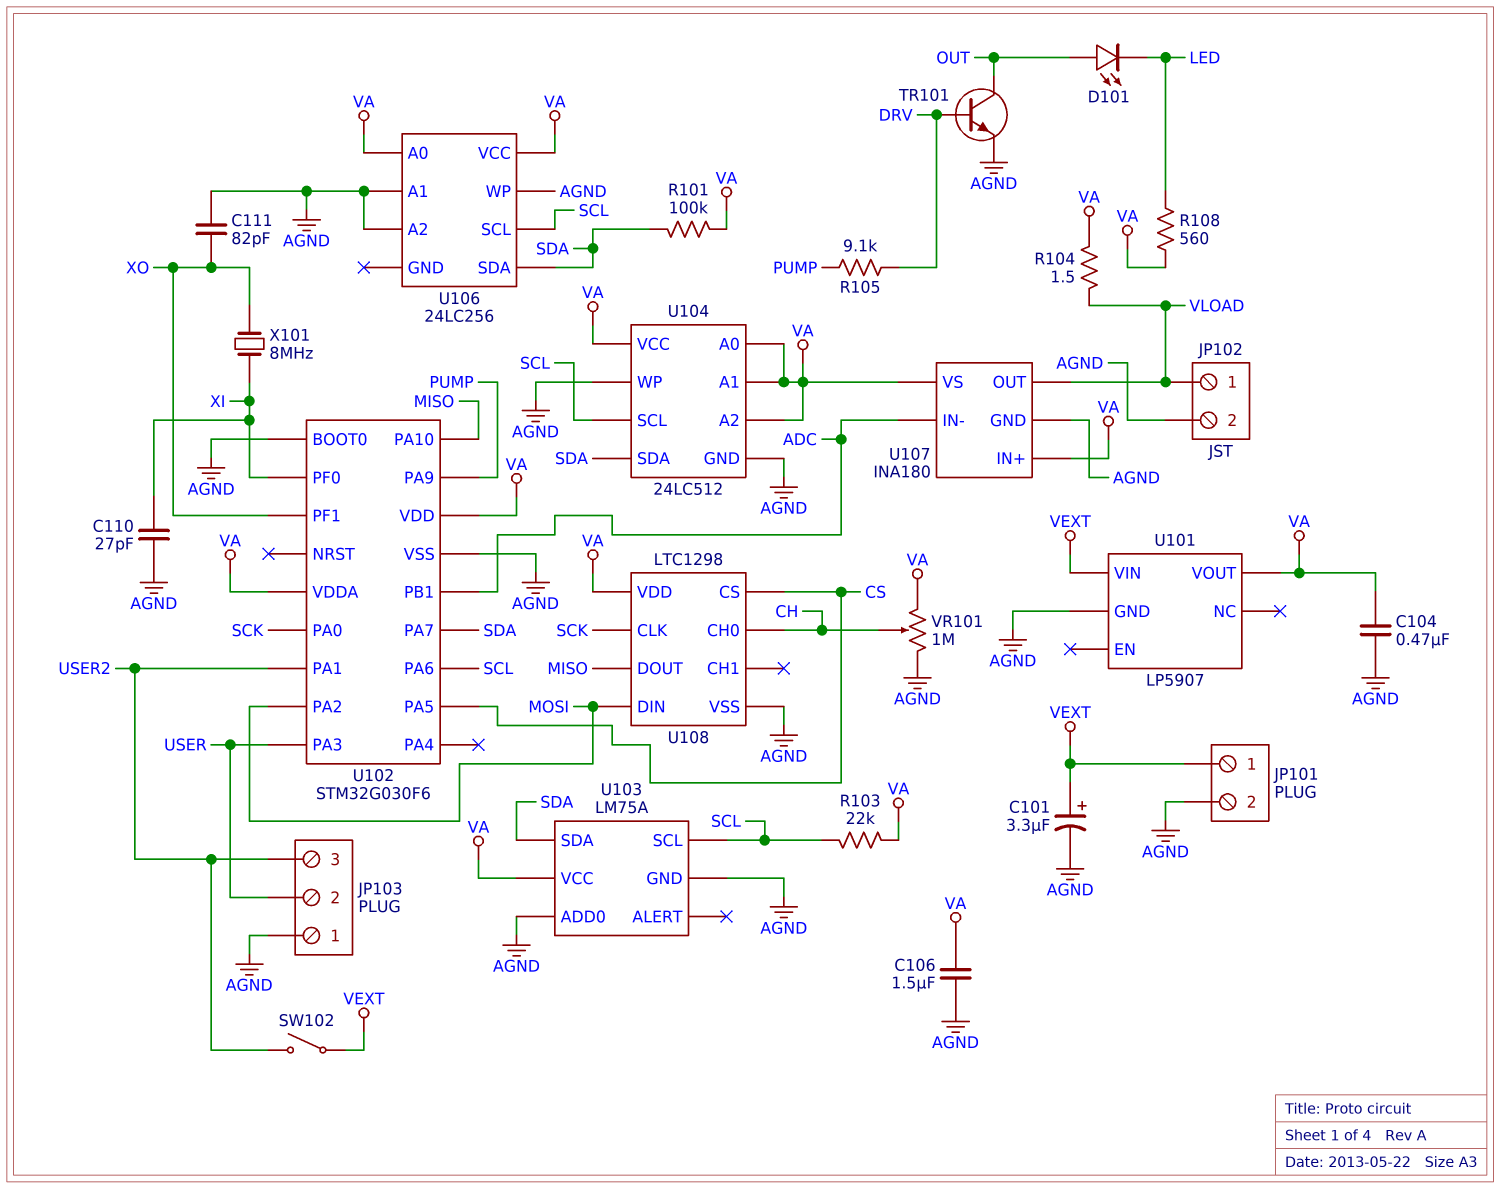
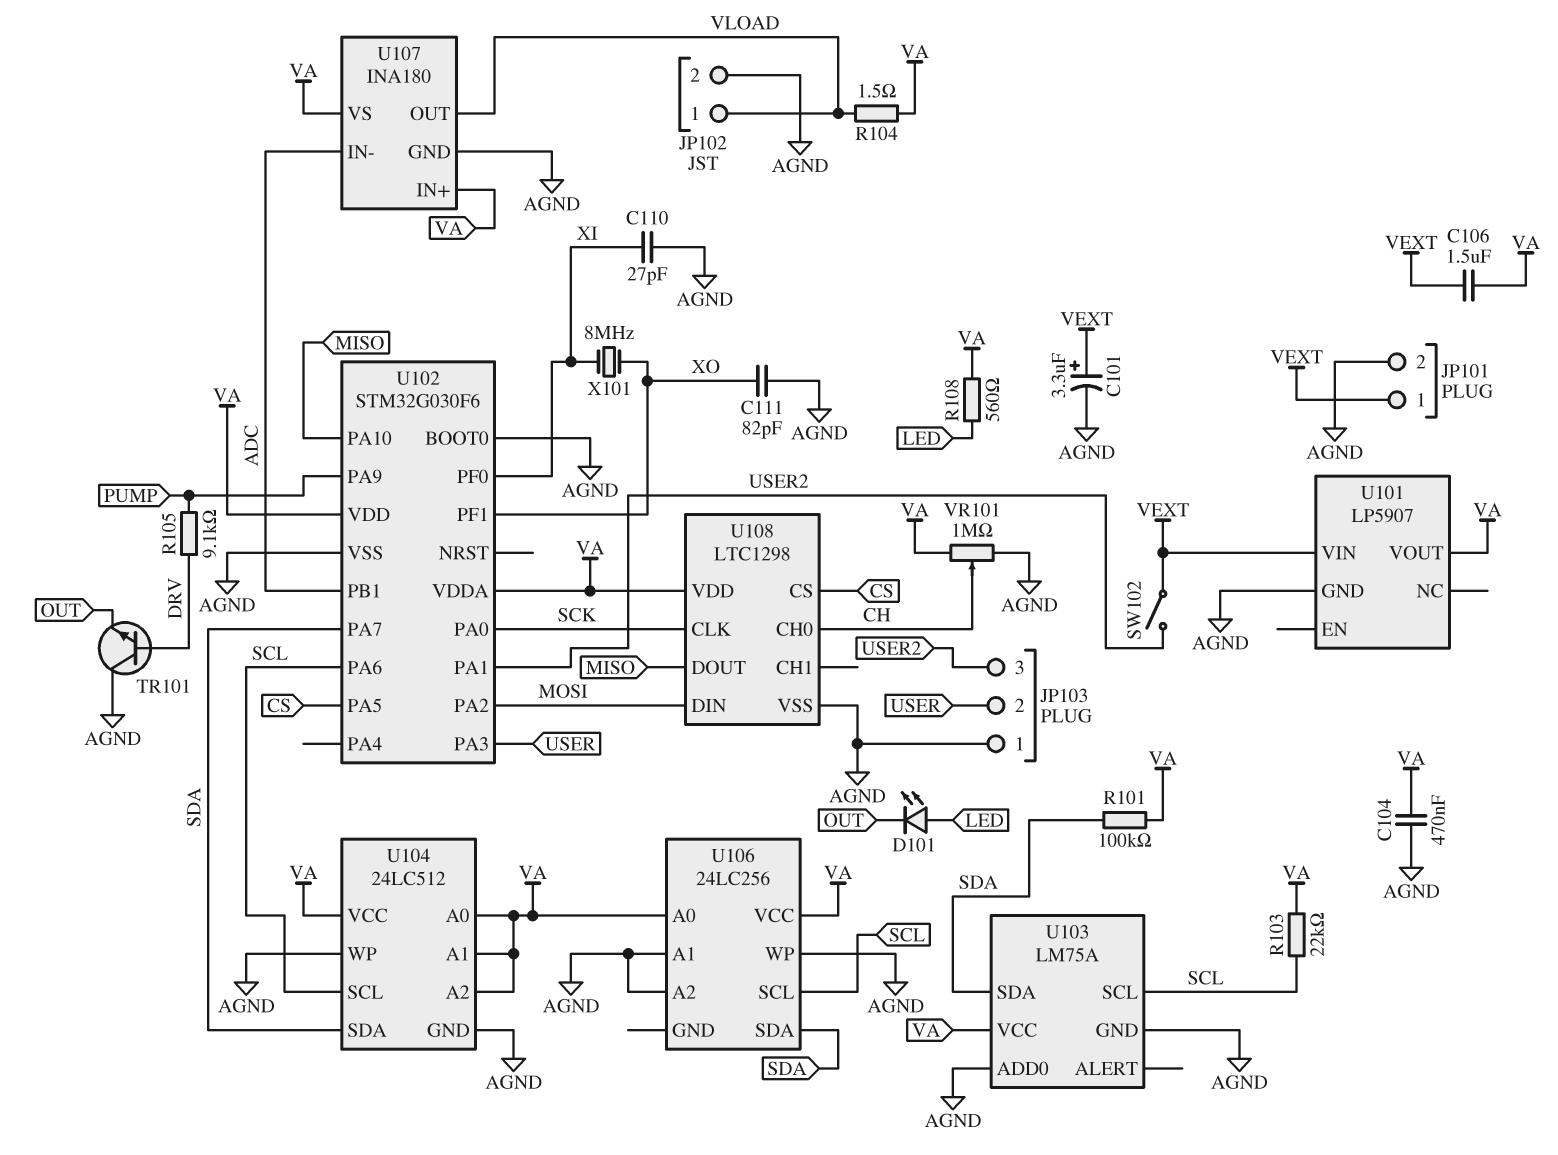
C106: 1.5uF (AGND, VA) -> 1.5uF (VA, VEXT)
D101: LED (A OUT, K LED) -> LED (A LED, K OUT)
TR101: NPN (B DRV, C OUT, E AGND) -> NPN (B DRV, C AGND, E OUT)

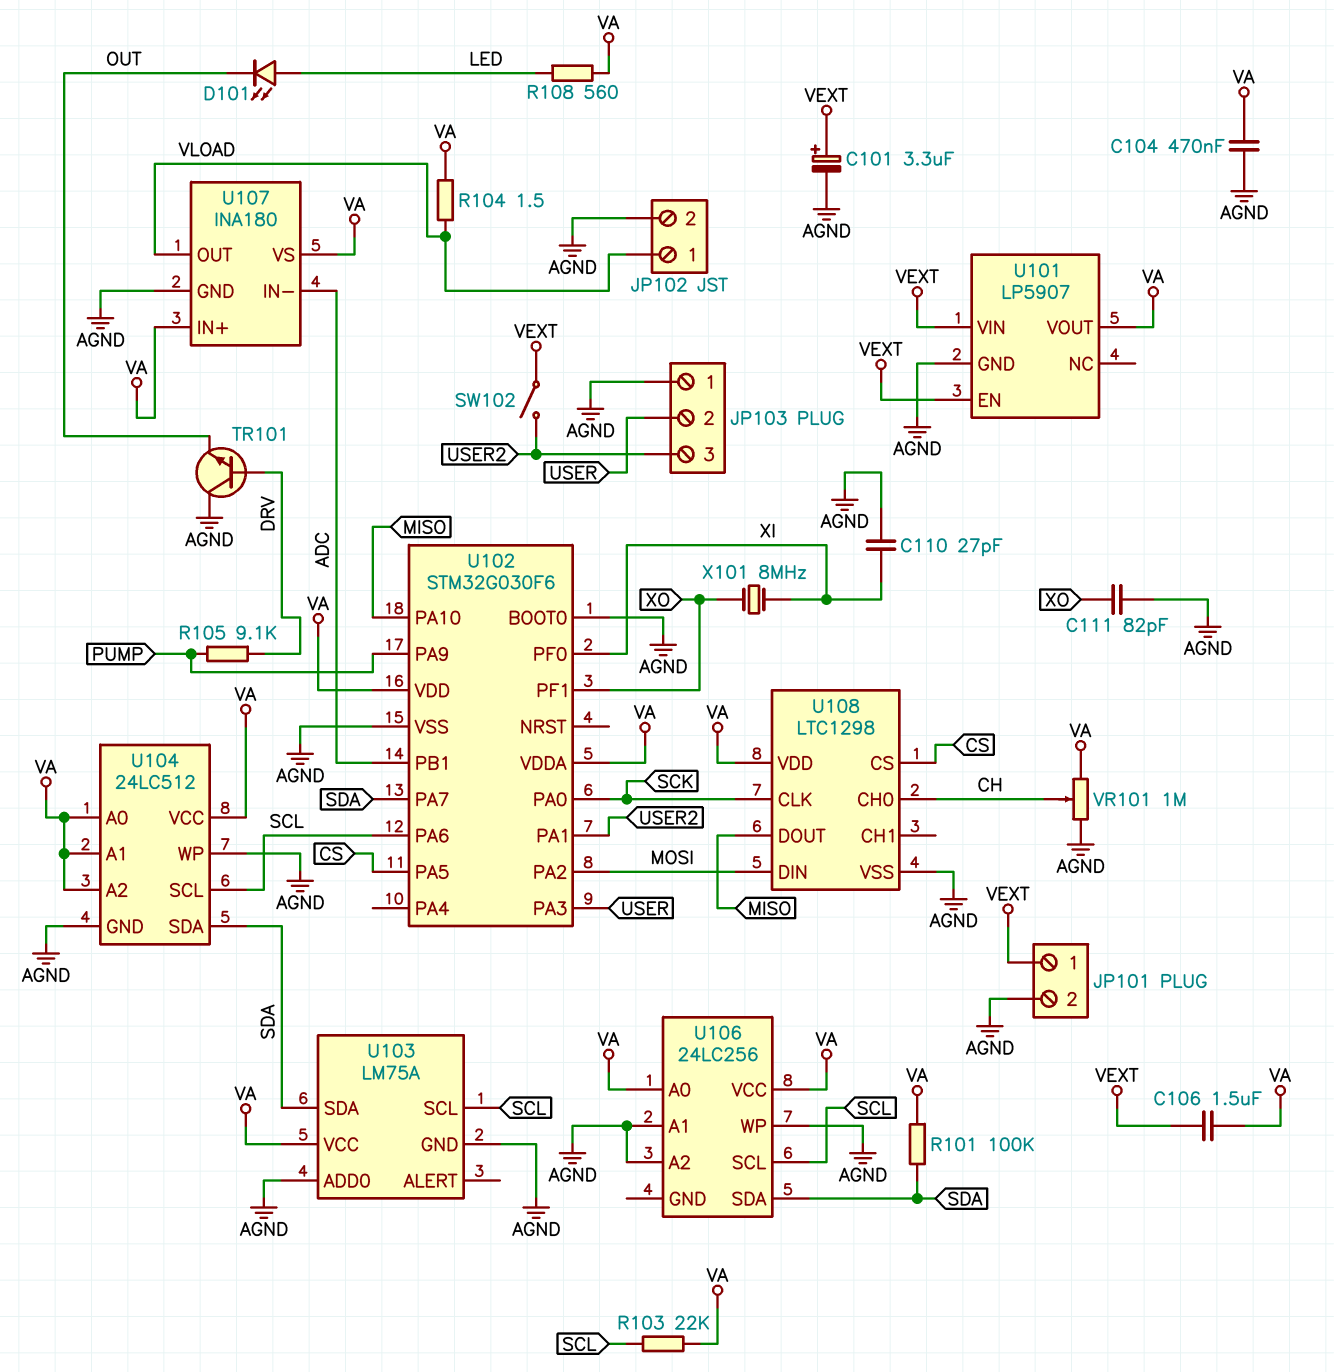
U101 pin EN: none -> VEXT

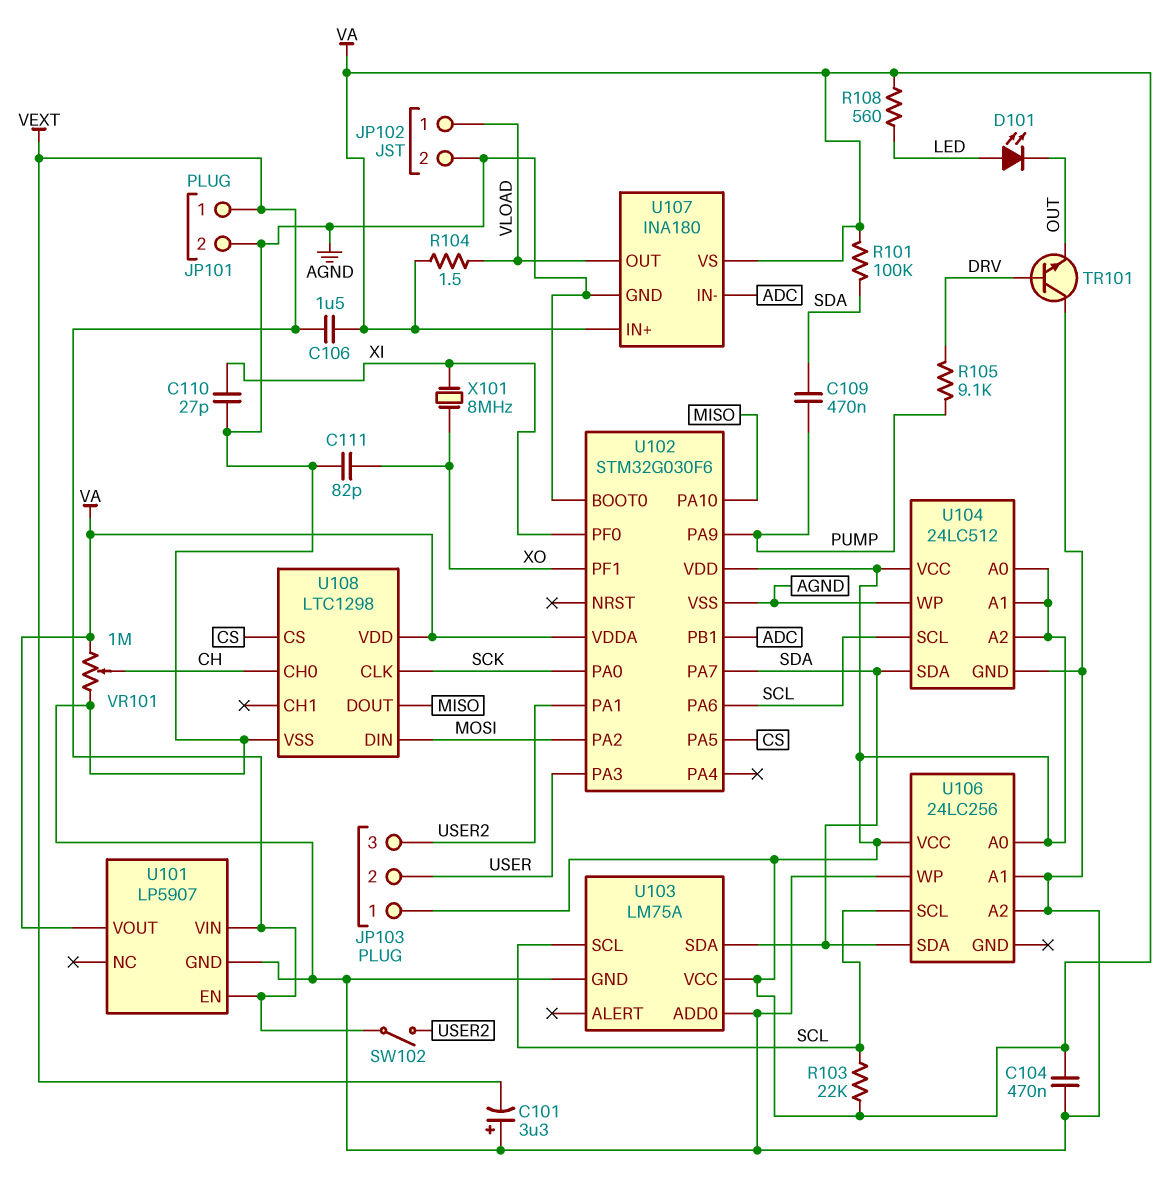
C101: 3.3uF (plus VEXT, minus AGND) -> 3.3uF (plus AGND, minus VEXT)
C109: none -> 470nF (PUMP, SDA)
JP103 pin 1: AGND -> VA

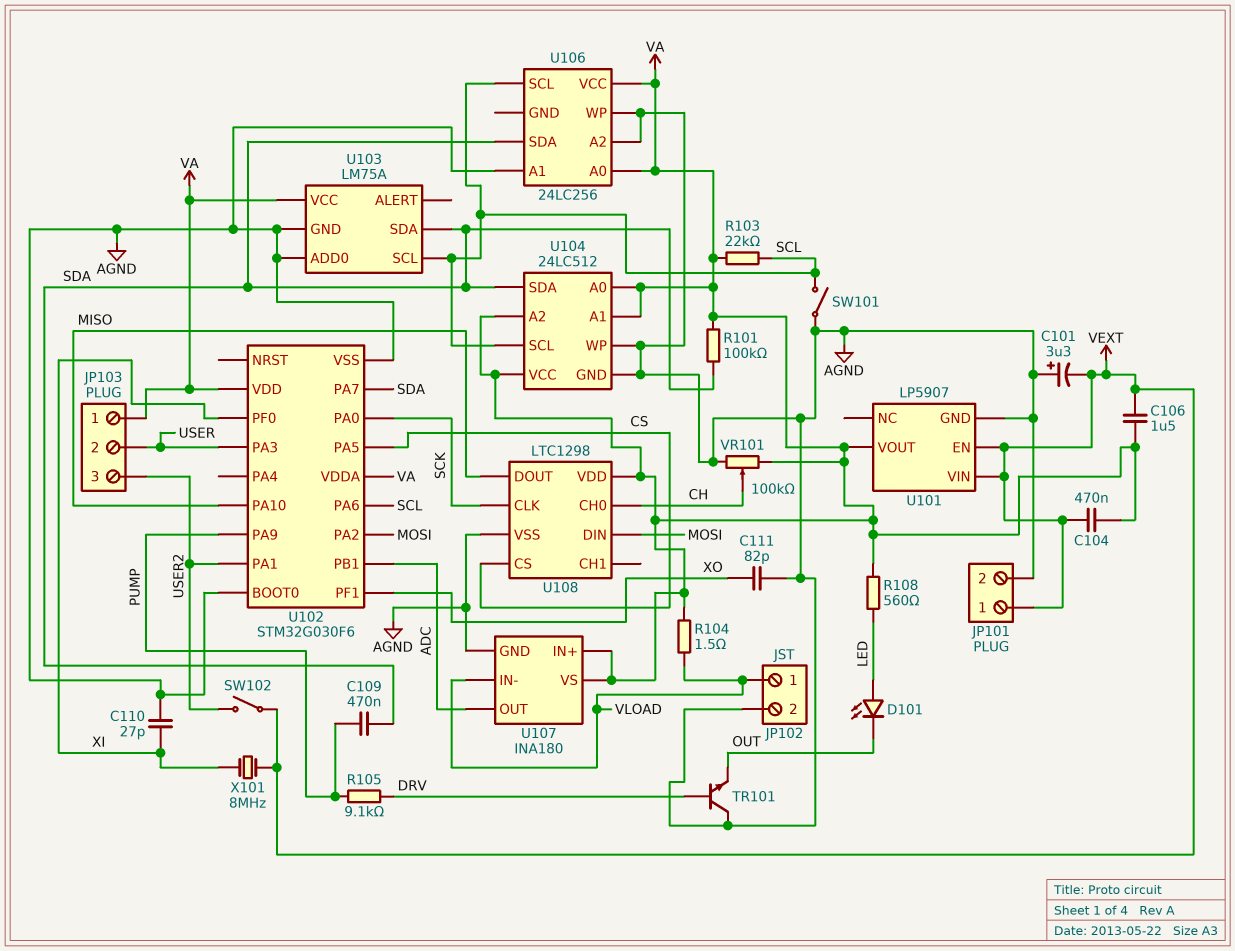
C104: 470nF (AGND, VA) -> 470nF (VA, VEXT)
SW101: none -> switch (AGND, SCL)
U107 pin IN-: ADC -> VLOAD
U107 pin OUT: VLOAD -> ADC
VR101: 1M (AGND, VA, wiper CH) -> 100k (AGND, VA, wiper CH)
X101: 8MHz (XI, XO) -> 8MHz (VEXT, XI)

